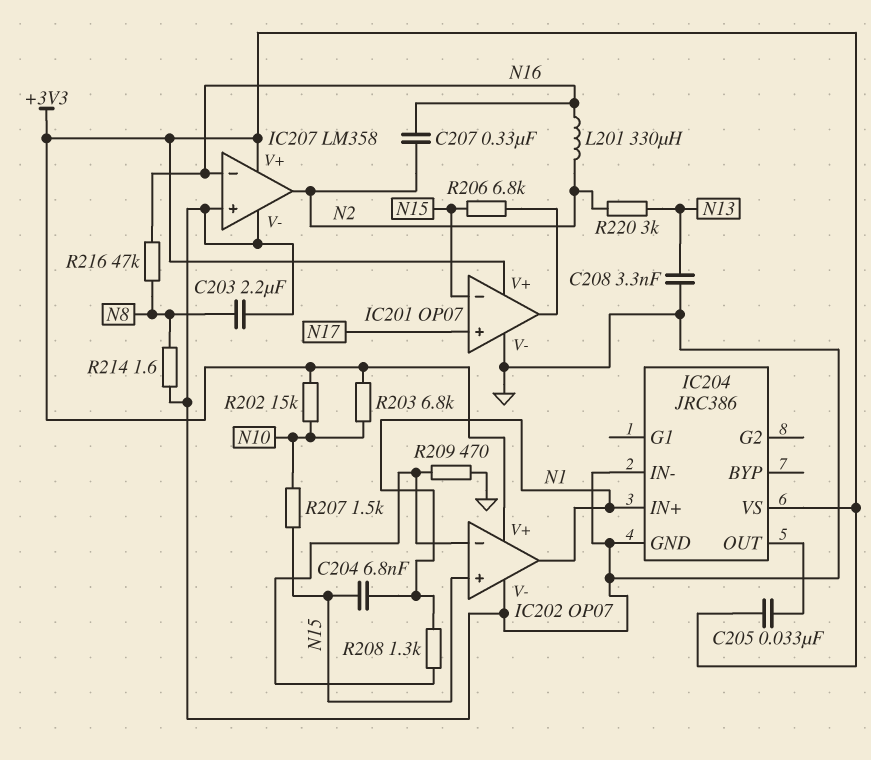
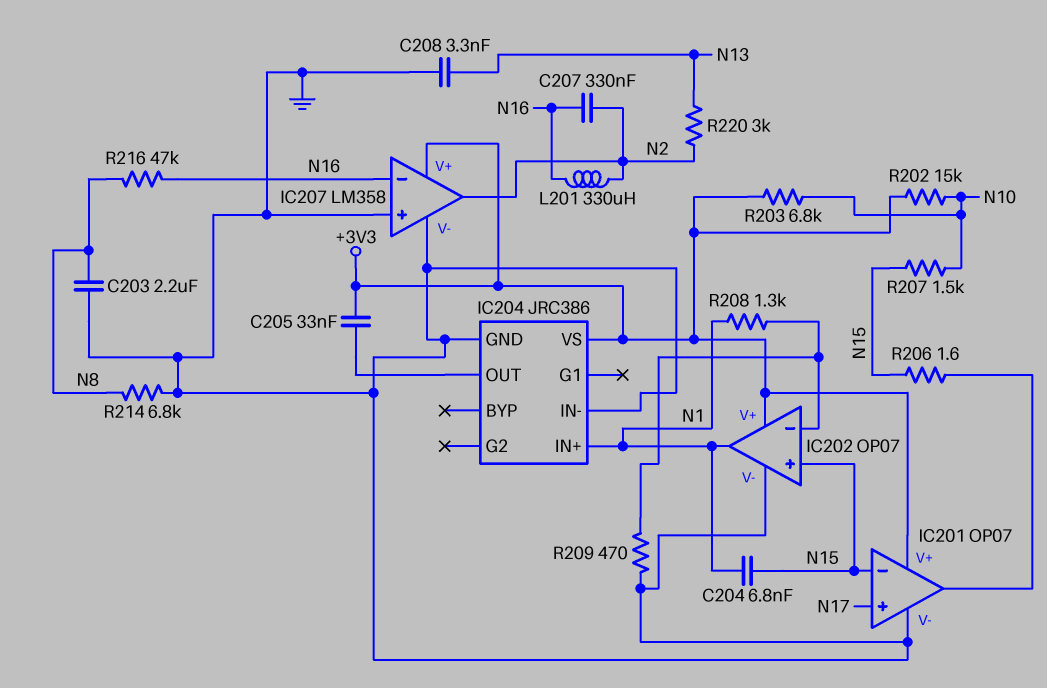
R206: 6.8k (IC201/out, N15) -> 1.6 (IC201/out, N15)
R214: 1.6 (GND, N8) -> 6.8k (GND, N8)

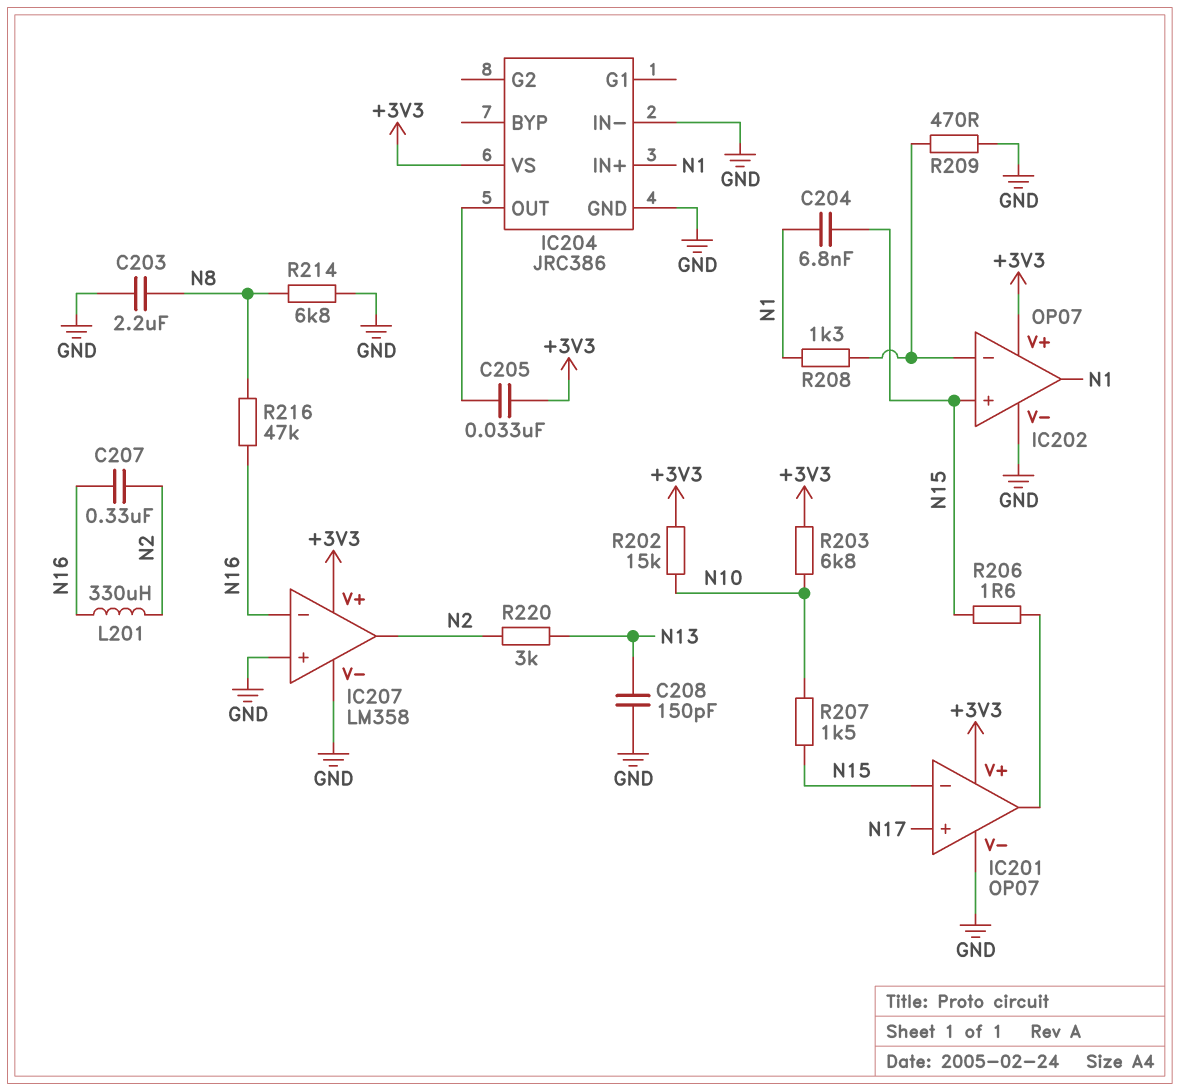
C208: 3.3nF (GND, N13) -> 150pF (GND, N13)

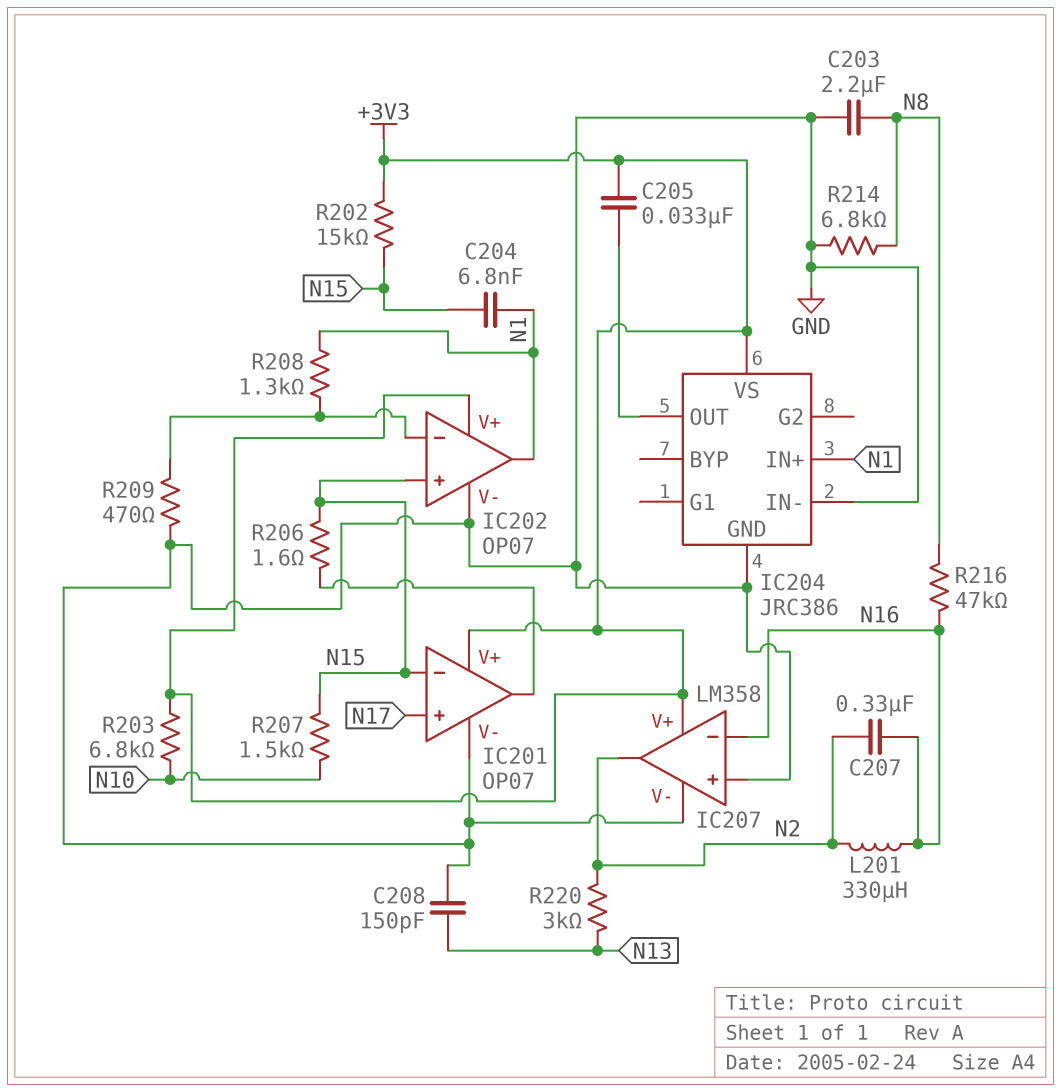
R202: 15k (+3V3, N10) -> 15k (+3V3, N15)

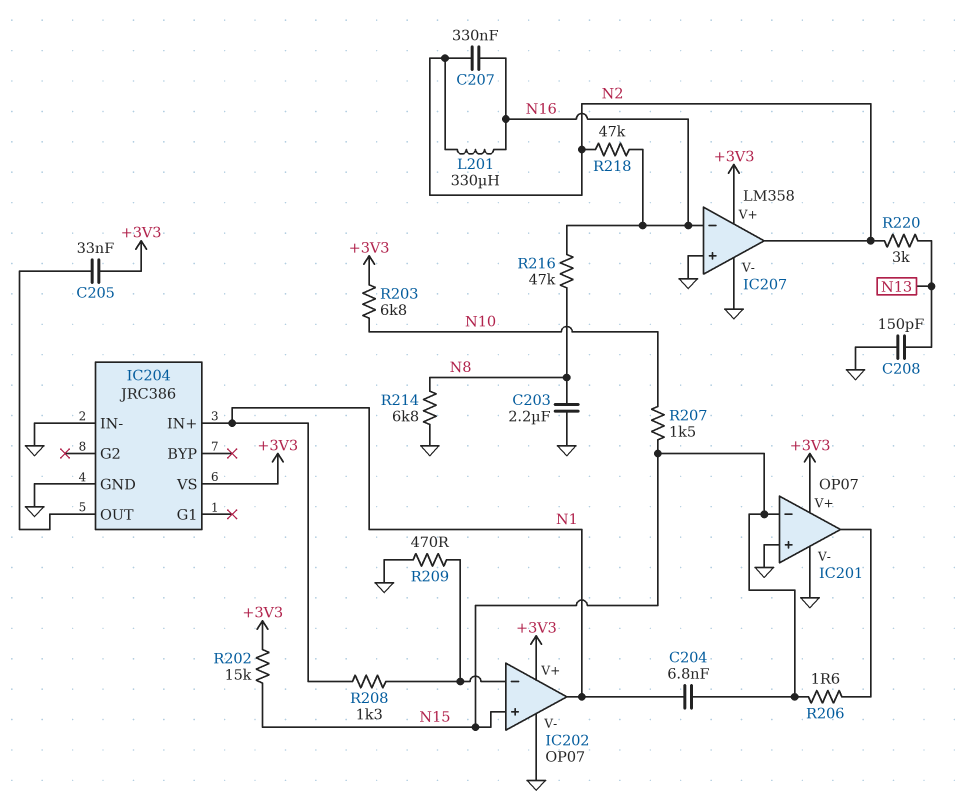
IC201 pin in+: N17 -> GND
R218: none -> 47k (N2, N16)

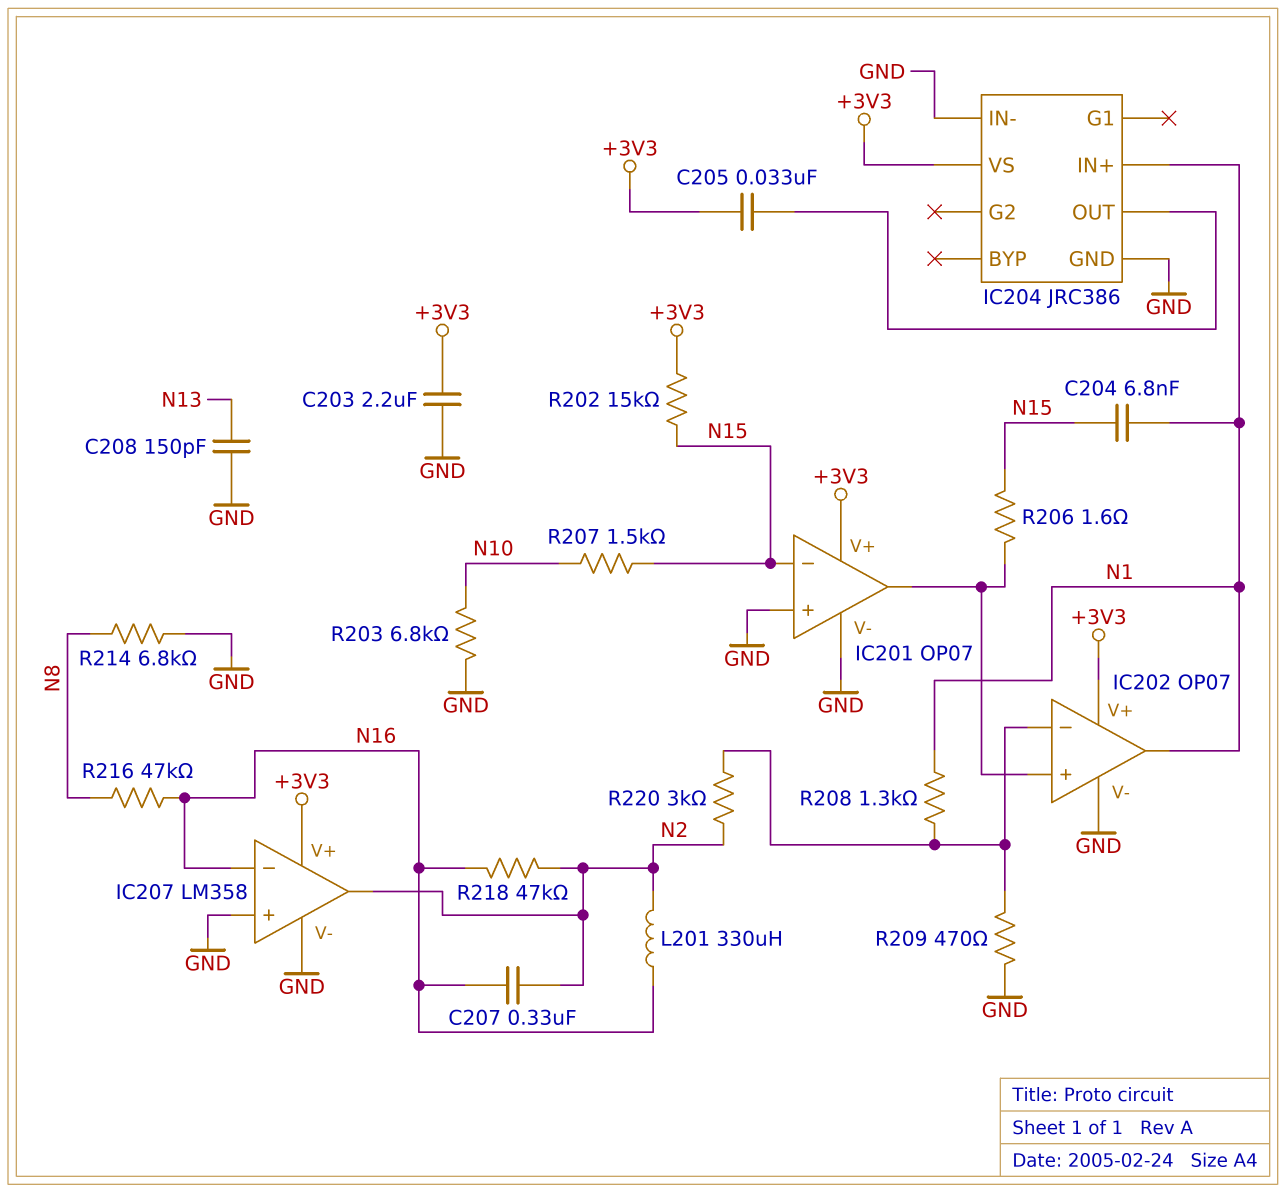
C203: 2.2uF (GND, N8) -> 2.2uF (+3V3, GND)
IC202 pin in+: N15 -> IC201/out
R203: 6.8k (+3V3, N10) -> 6.8k (GND, N10)
R220: 3k (N2, N13) -> 3k (IC202/in-, N2)

